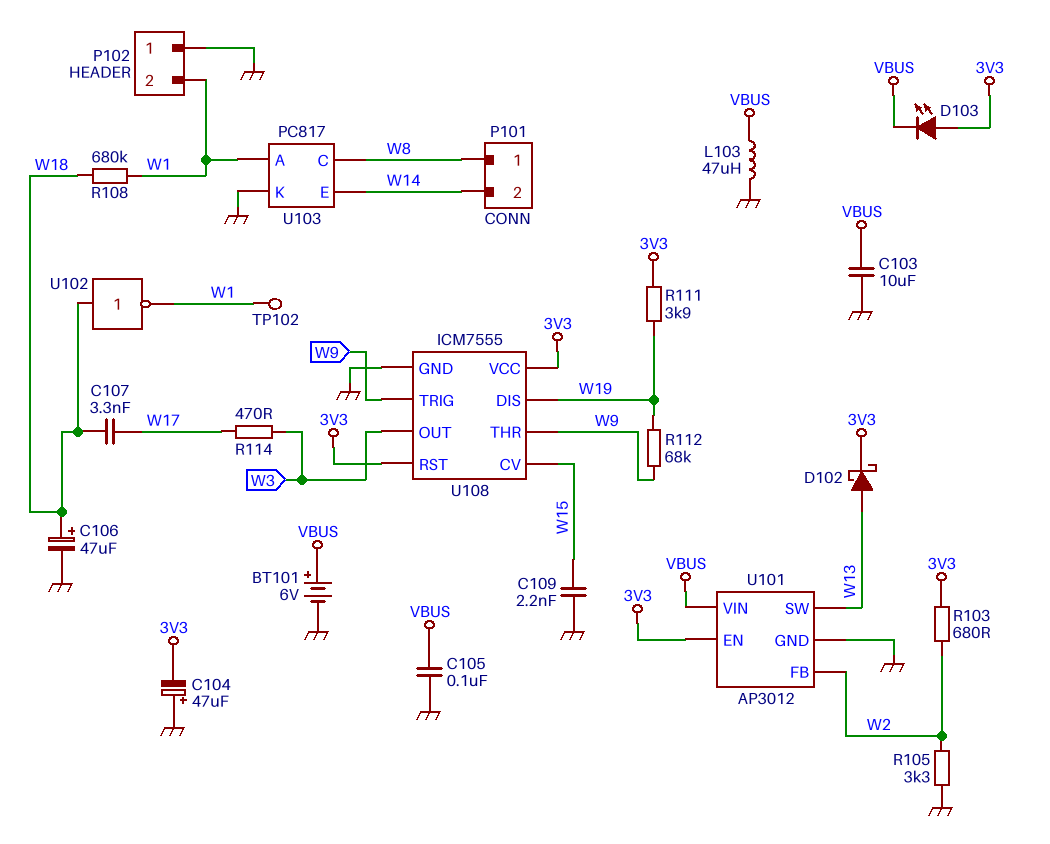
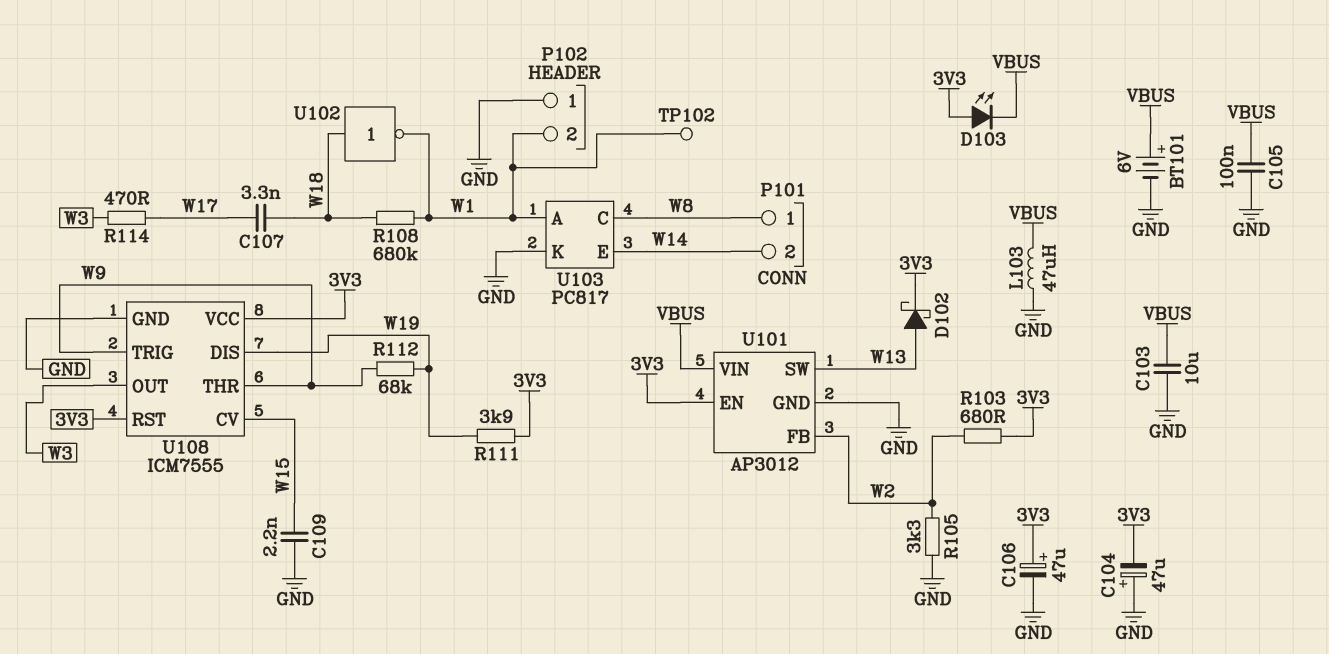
C106: 47uF (plus W18, minus GND) -> 47uF (plus 3V3, minus GND)

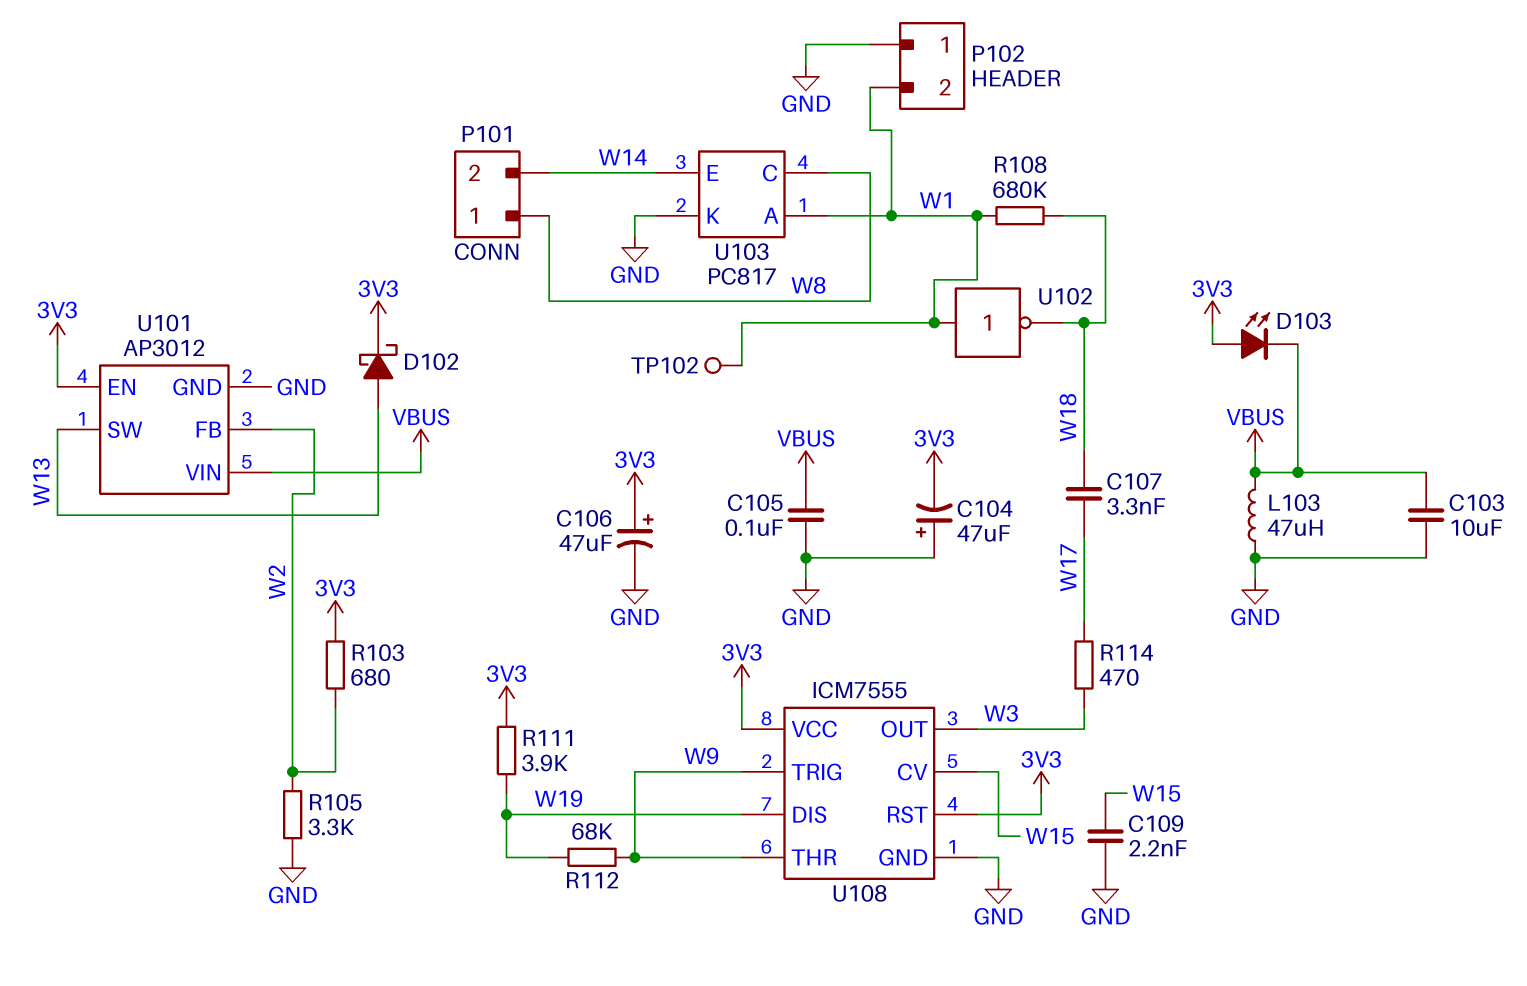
BT101: 6V (plus VBUS, minus GND) -> none
U102: NOT (in W18, out W1) -> NOT (in W1, out W18)

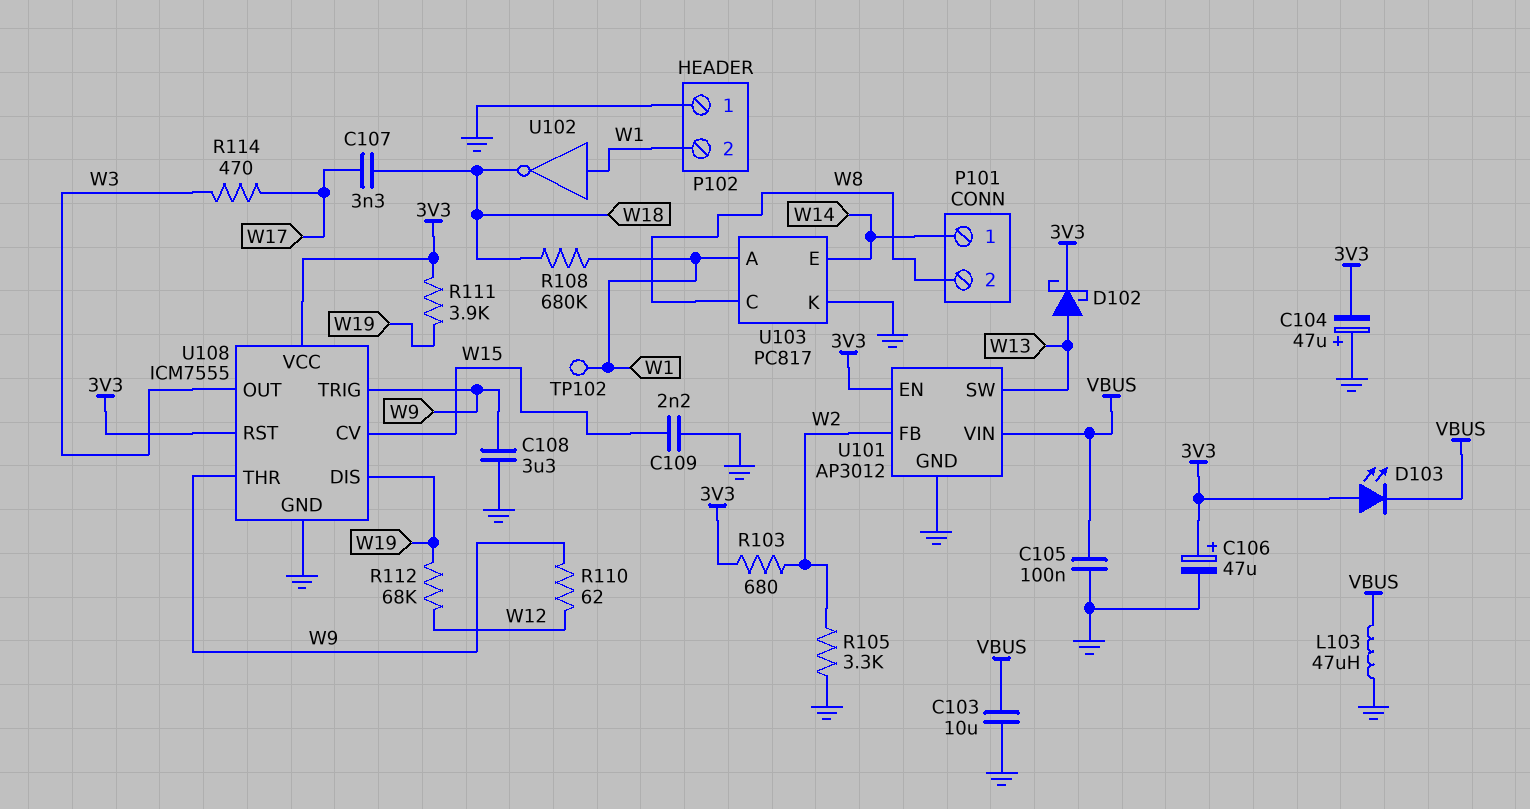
C108: none -> 3.3uF (GND, W9)
P101 pin 1: W8 -> W14
P101 pin 2: W14 -> W8
R110: none -> 62 (W9, W12)
R112: 68k (W9, W19) -> 68k (W12, W19)

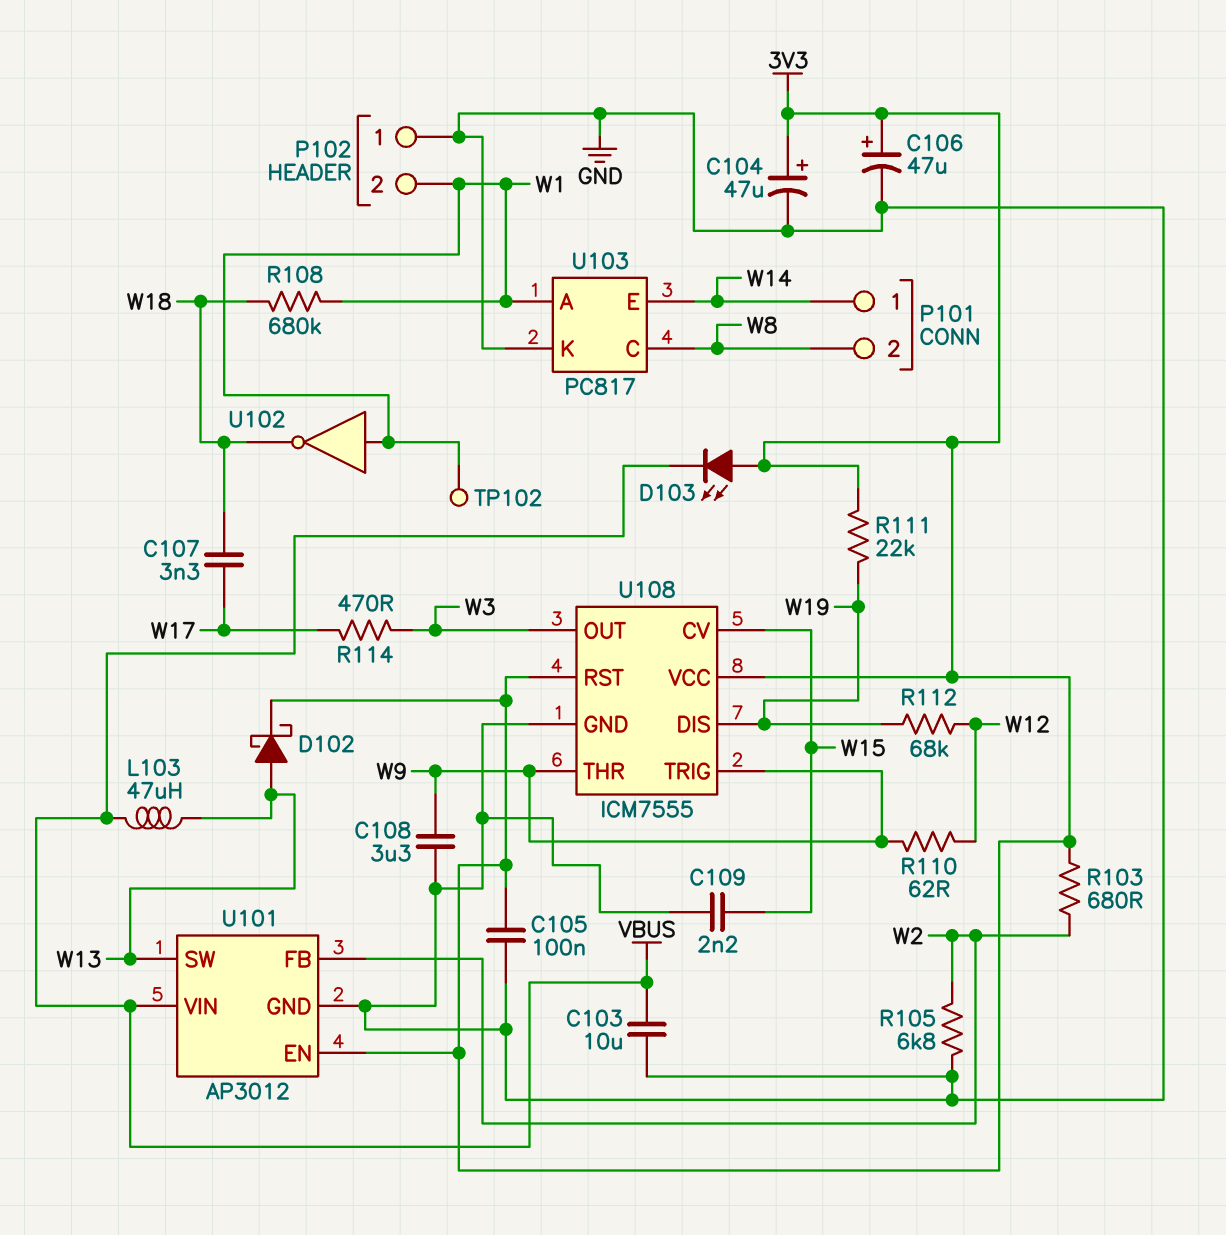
C104: 47uF (plus GND, minus 3V3) -> 47uF (plus 3V3, minus GND)
C105: 100nF (GND, VBUS) -> 100nF (3V3, GND)
L103: 47uH (GND, VBUS) -> 47uH (VBUS, W13)
R105: 3.3k (GND, W2) -> 6.8k (GND, W2)
R111: 3.9k (3V3, W19) -> 22k (3V3, W19)

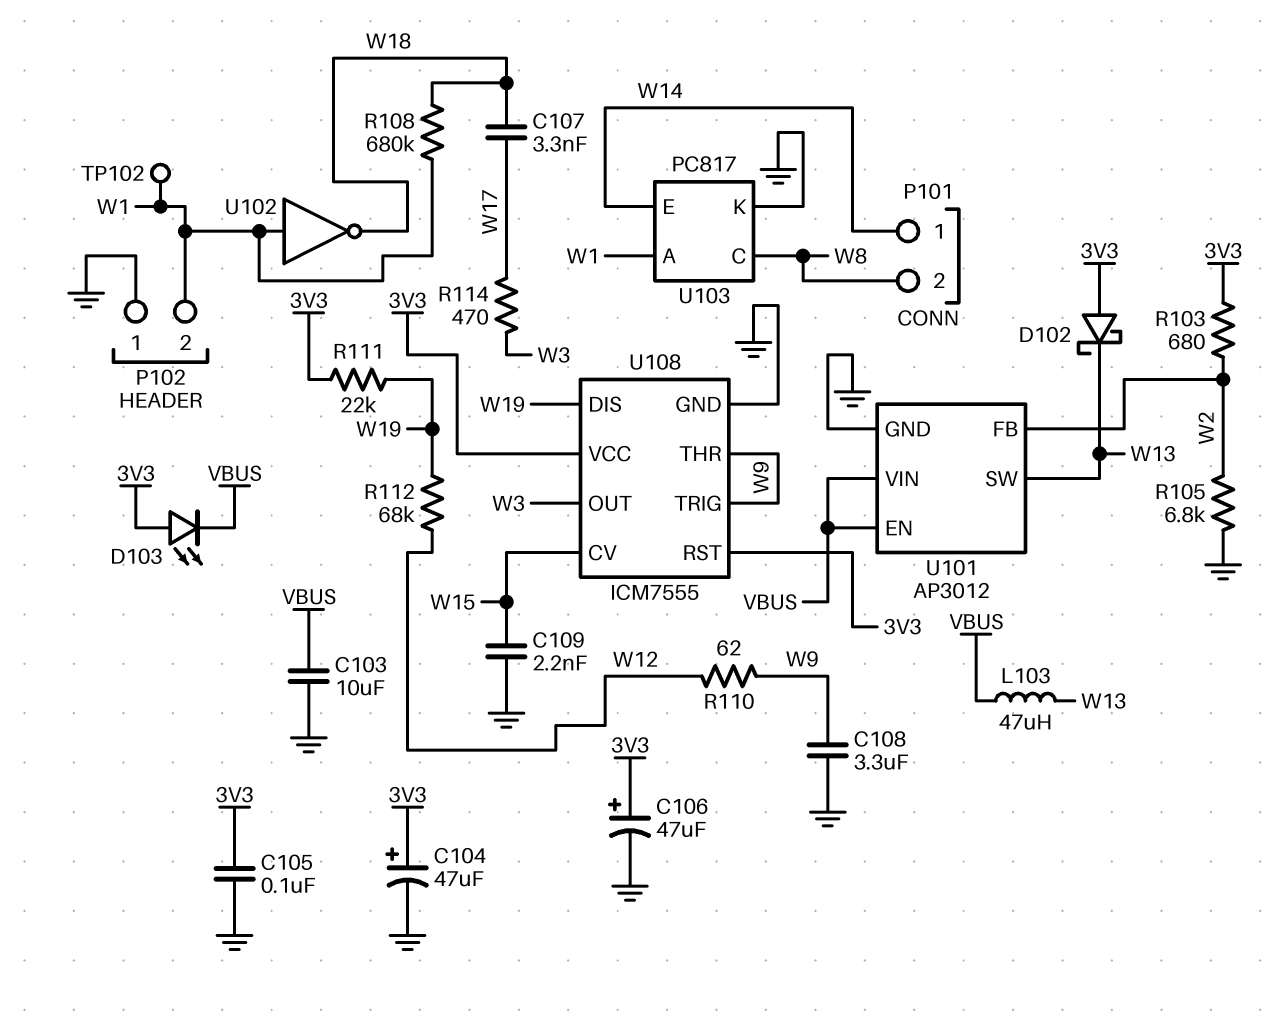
D102: schottky (A W13, K 3V3) -> schottky (A 3V3, K W13)
U101 pin EN: 3V3 -> VBUS

